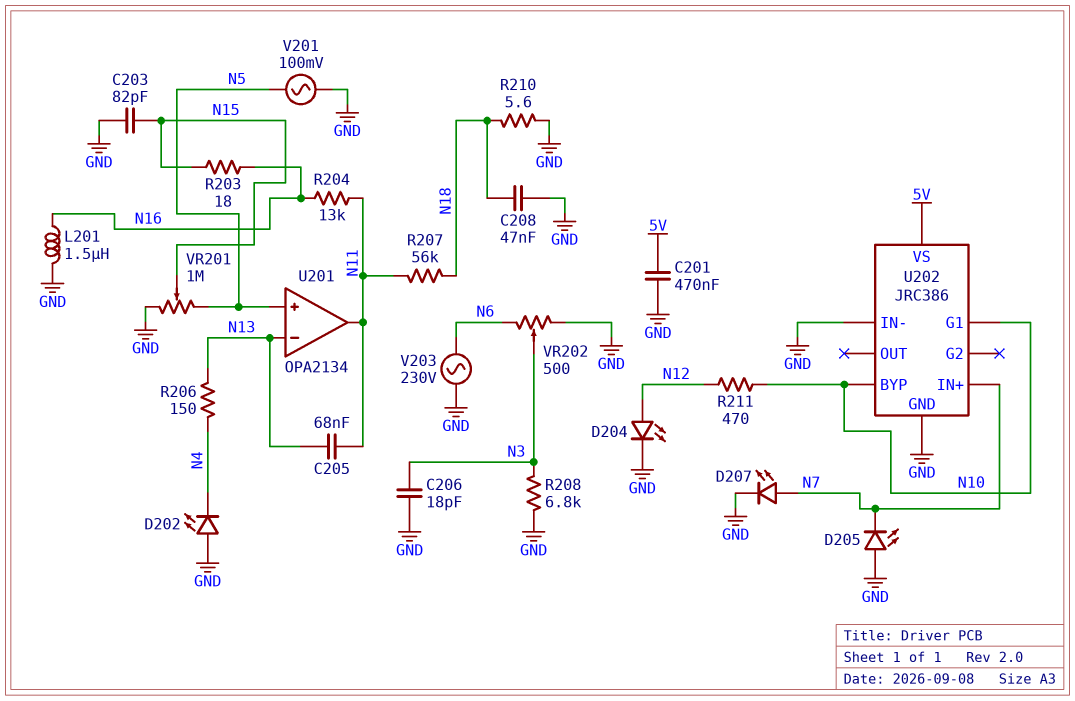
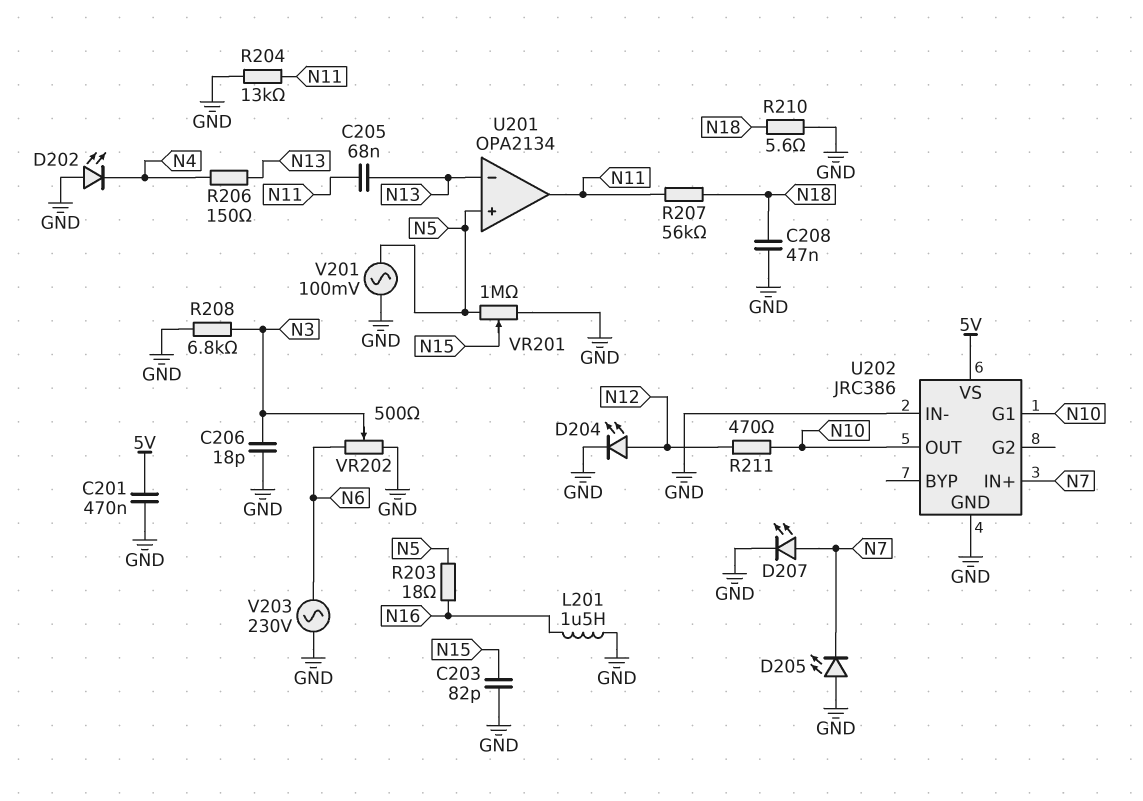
R203: 18 (N15, N16) -> 18 (N5, N16)
R204: 13k (N11, N16) -> 13k (GND, N11)
U202 pin BYP: N10 -> none
U202 pin OUT: none -> N10

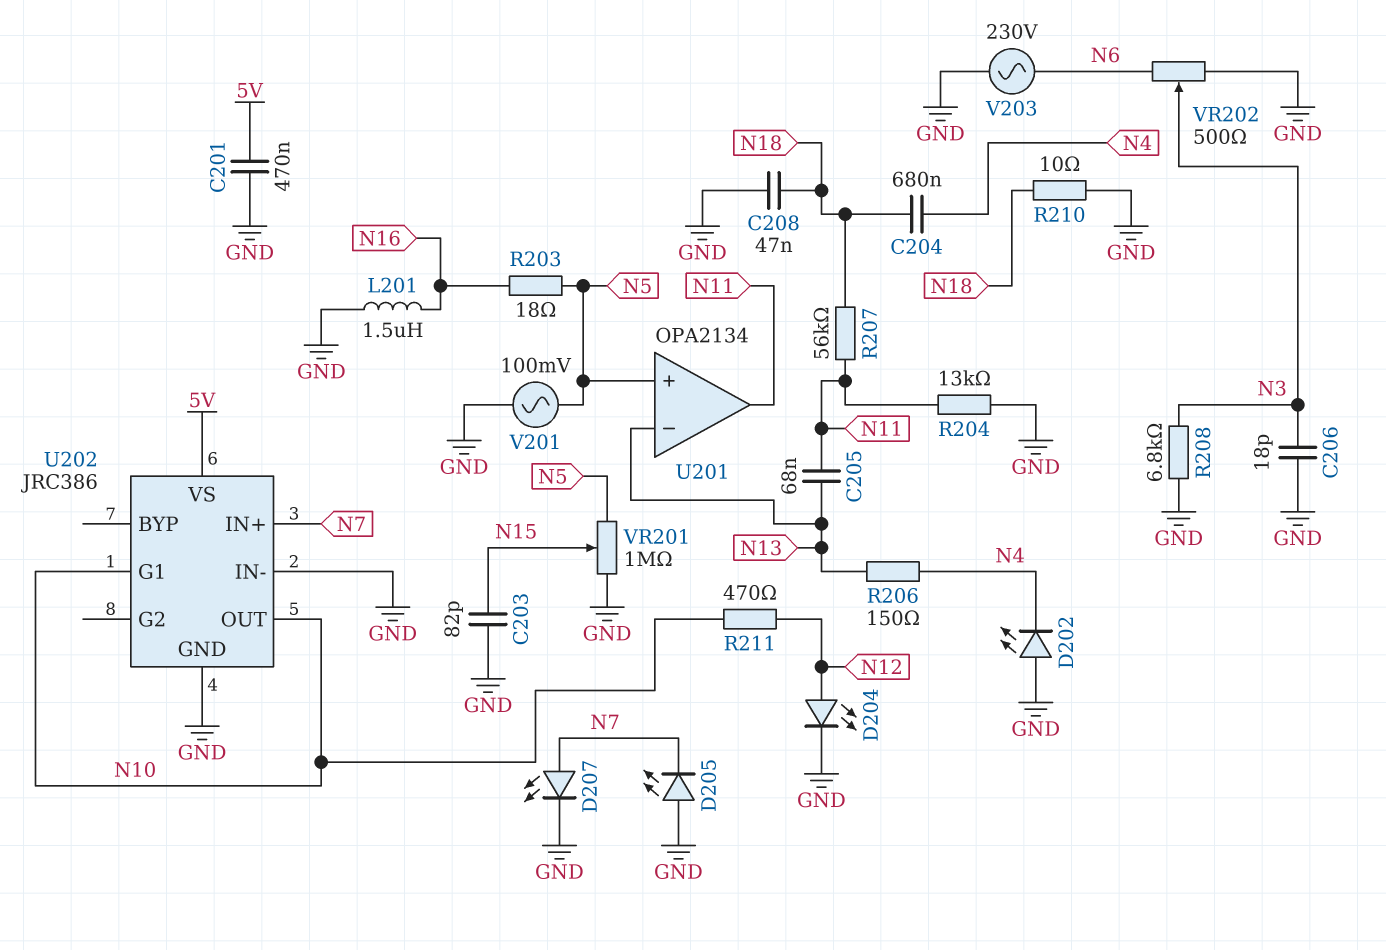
C204: none -> 680nF (N4, N18)
R210: 5.6 (GND, N18) -> 10 (GND, N18)

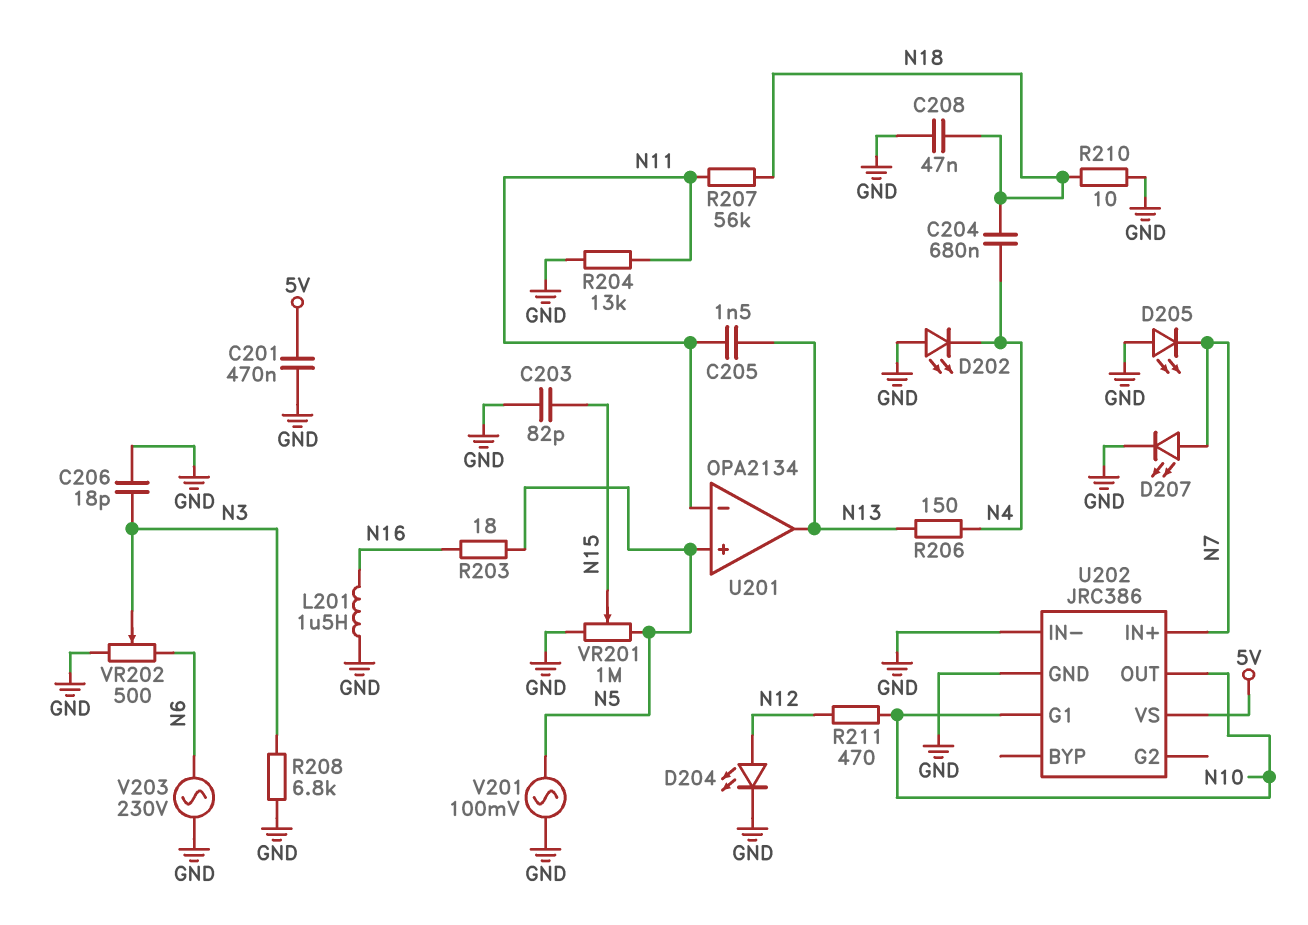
C205: 68nF (N11, N13) -> 1.5nF (N11, N13)
U201 pin in-: N13 -> N11
U201 pin out: N11 -> N13

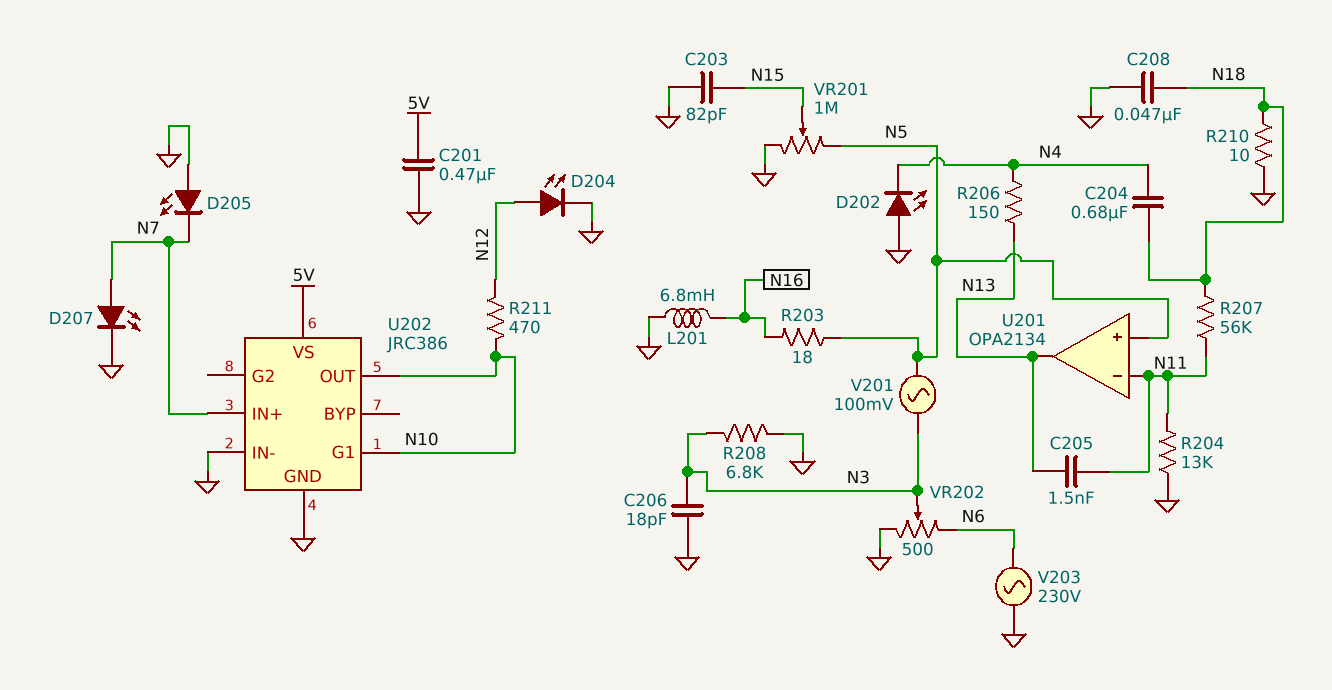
L201: 1.5uH (GND, N16) -> 6.8mH (GND, N16)
V201: AC 100mV (GND, N5) -> AC 100mV (N3, N5)

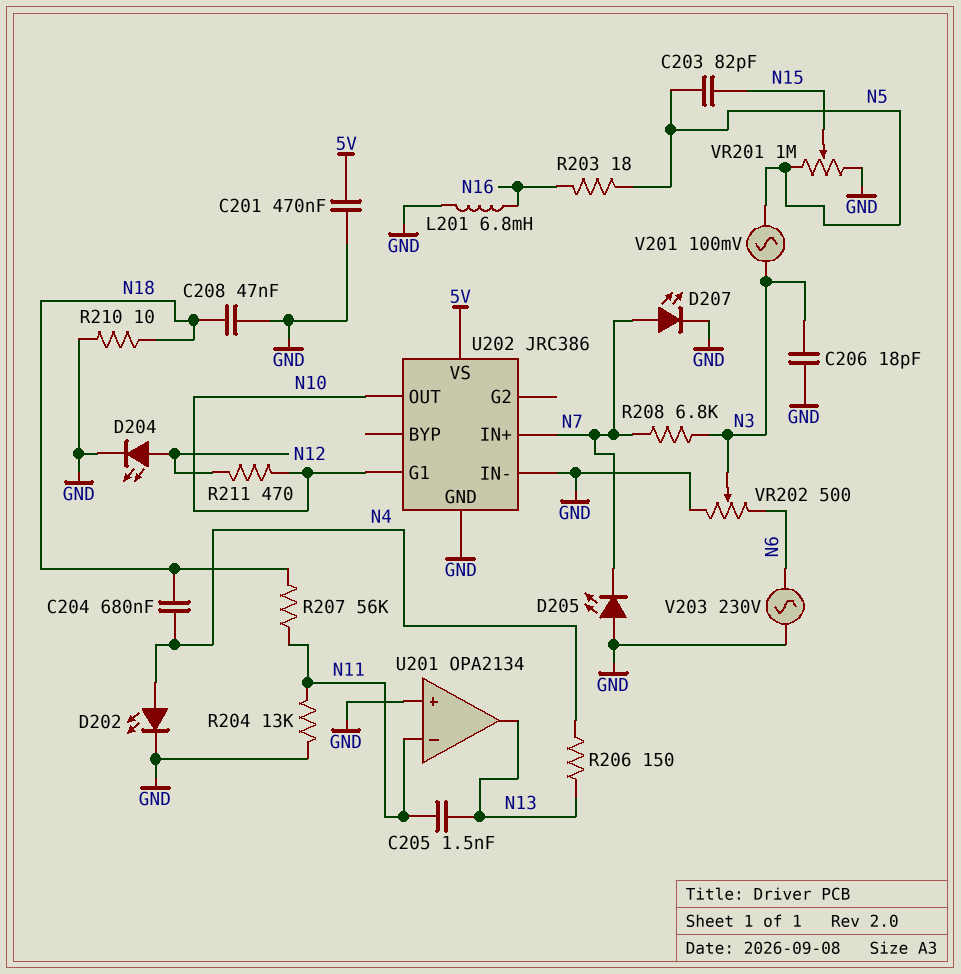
C203: 82pF (GND, N15) -> 82pF (N5, N15)
D202: LED (A GND, K N4) -> LED (A N4, K GND)
R208: 6.8k (GND, N3) -> 6.8k (N3, N7)
U201 pin in+: N5 -> GND

